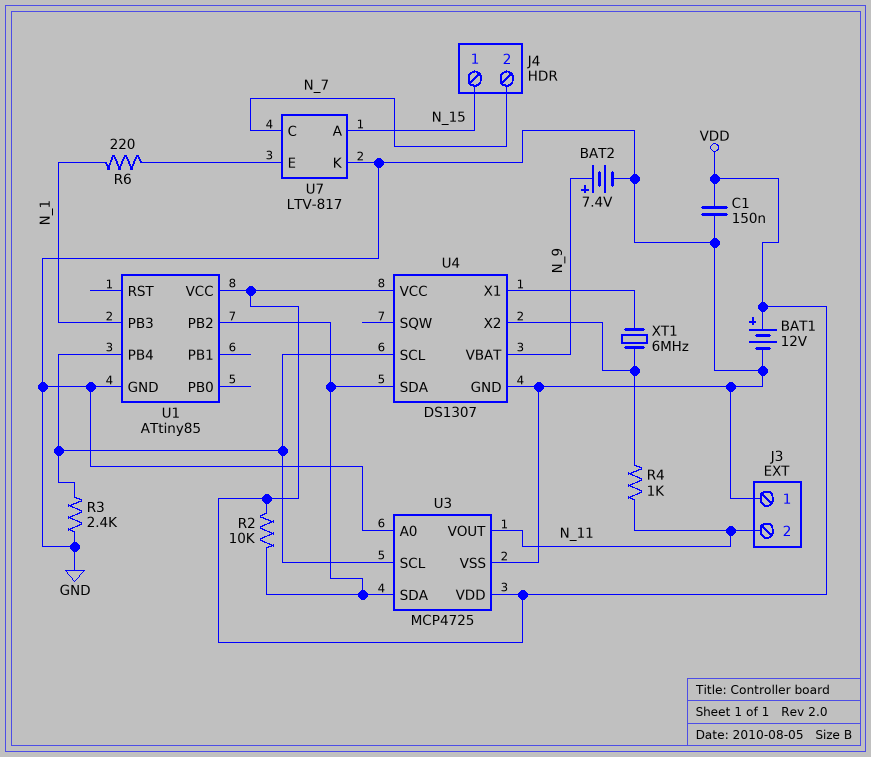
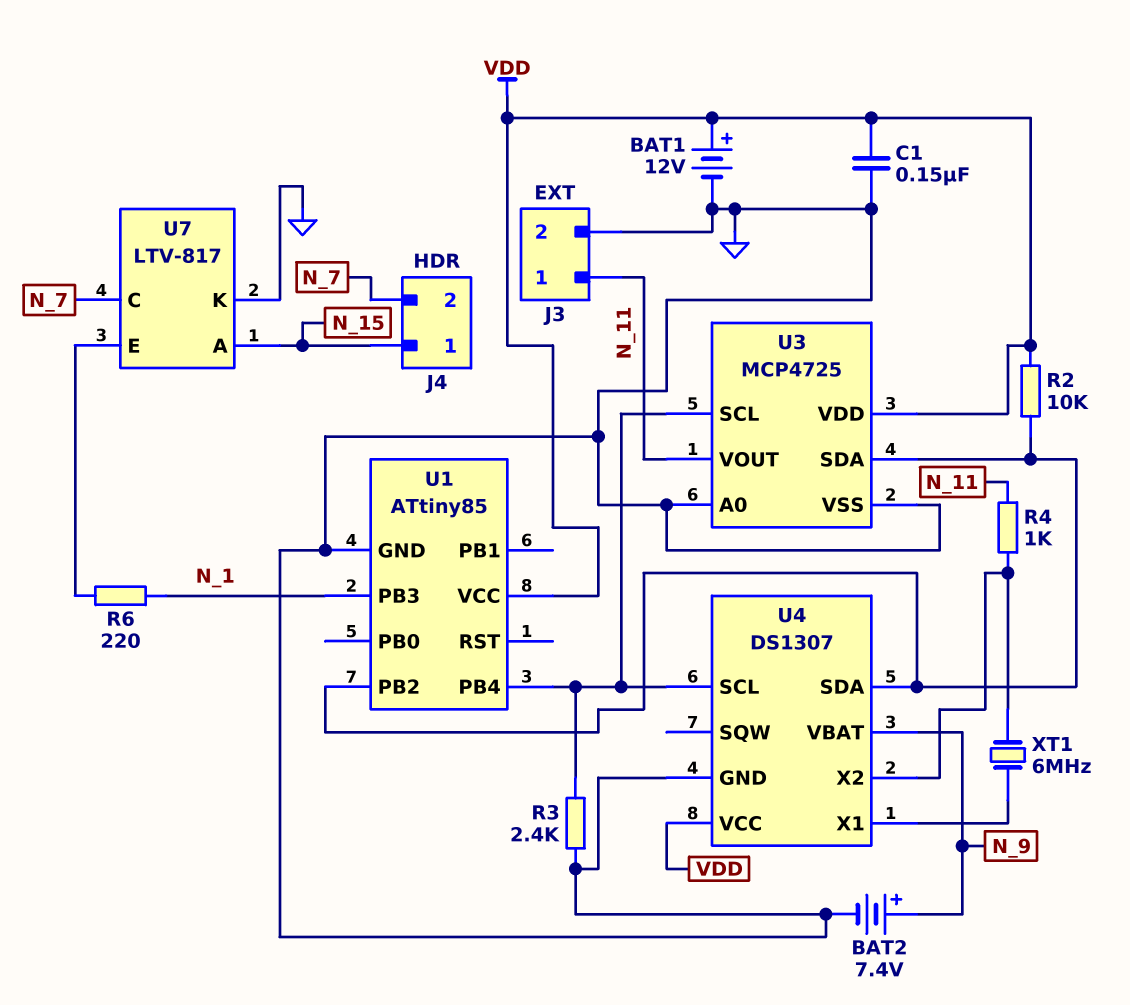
J3 pin 1: GND -> N_11
J3 pin 2: N_11 -> GND

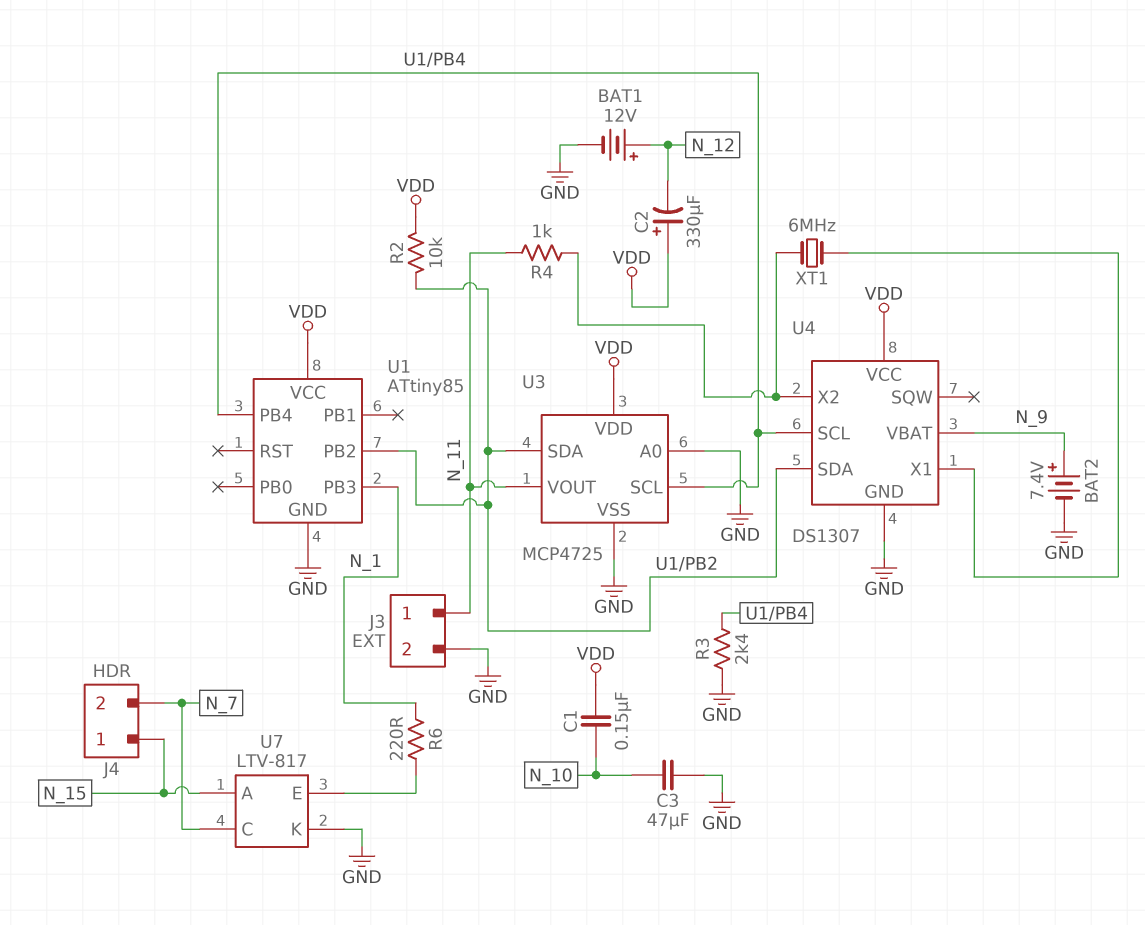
BAT1: 12V (plus VDD, minus GND) -> 12V (plus N_12, minus GND)
C1: 150nF (GND, VDD) -> 150nF (N_10, VDD)
C2: none -> 330uF (plus VDD, minus N_12)
C3: none -> 47uF (GND, N_10)

